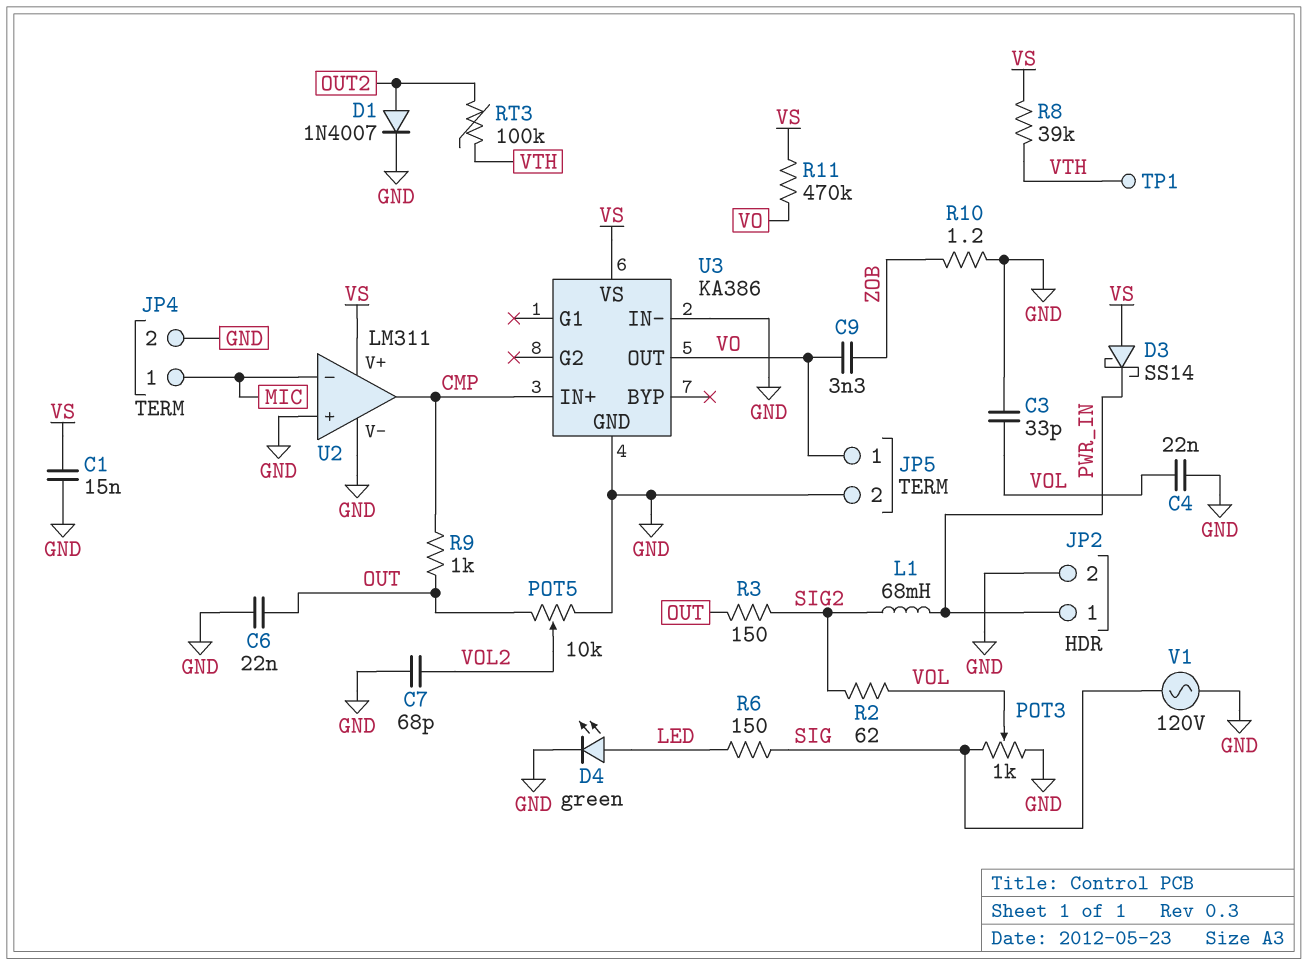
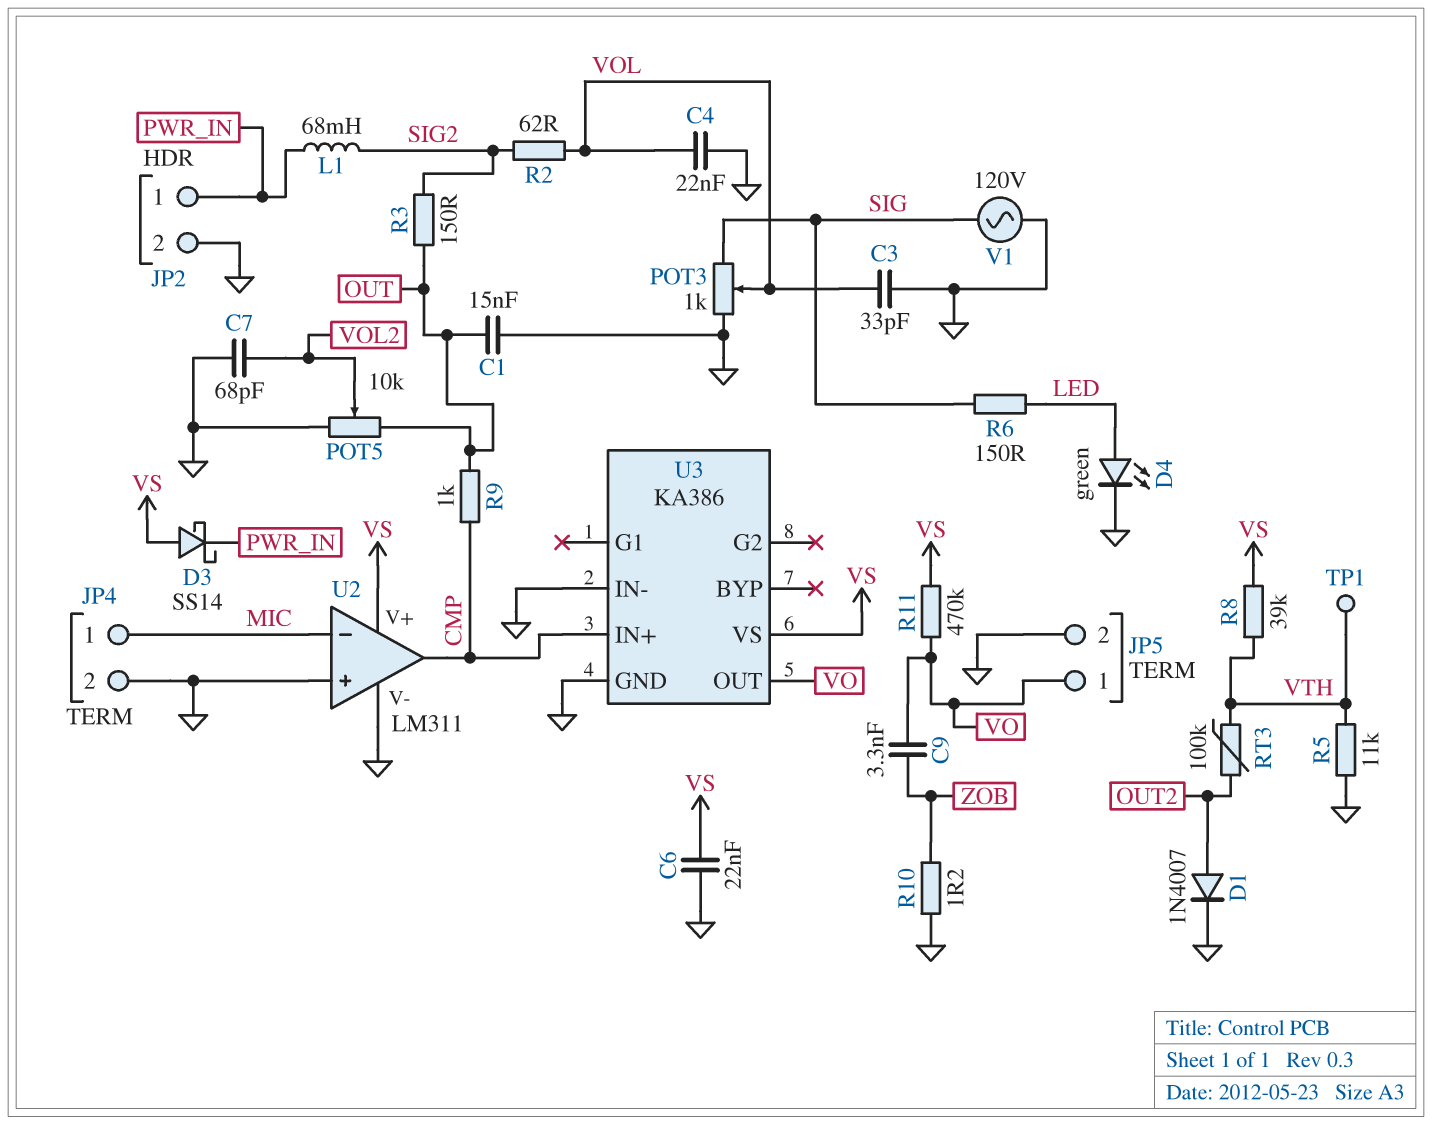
C1: 15nF (GND, VS) -> 15nF (GND, OUT)
C6: 22nF (GND, OUT) -> 22nF (GND, VS)
R5: none -> 11k (GND, VTH)

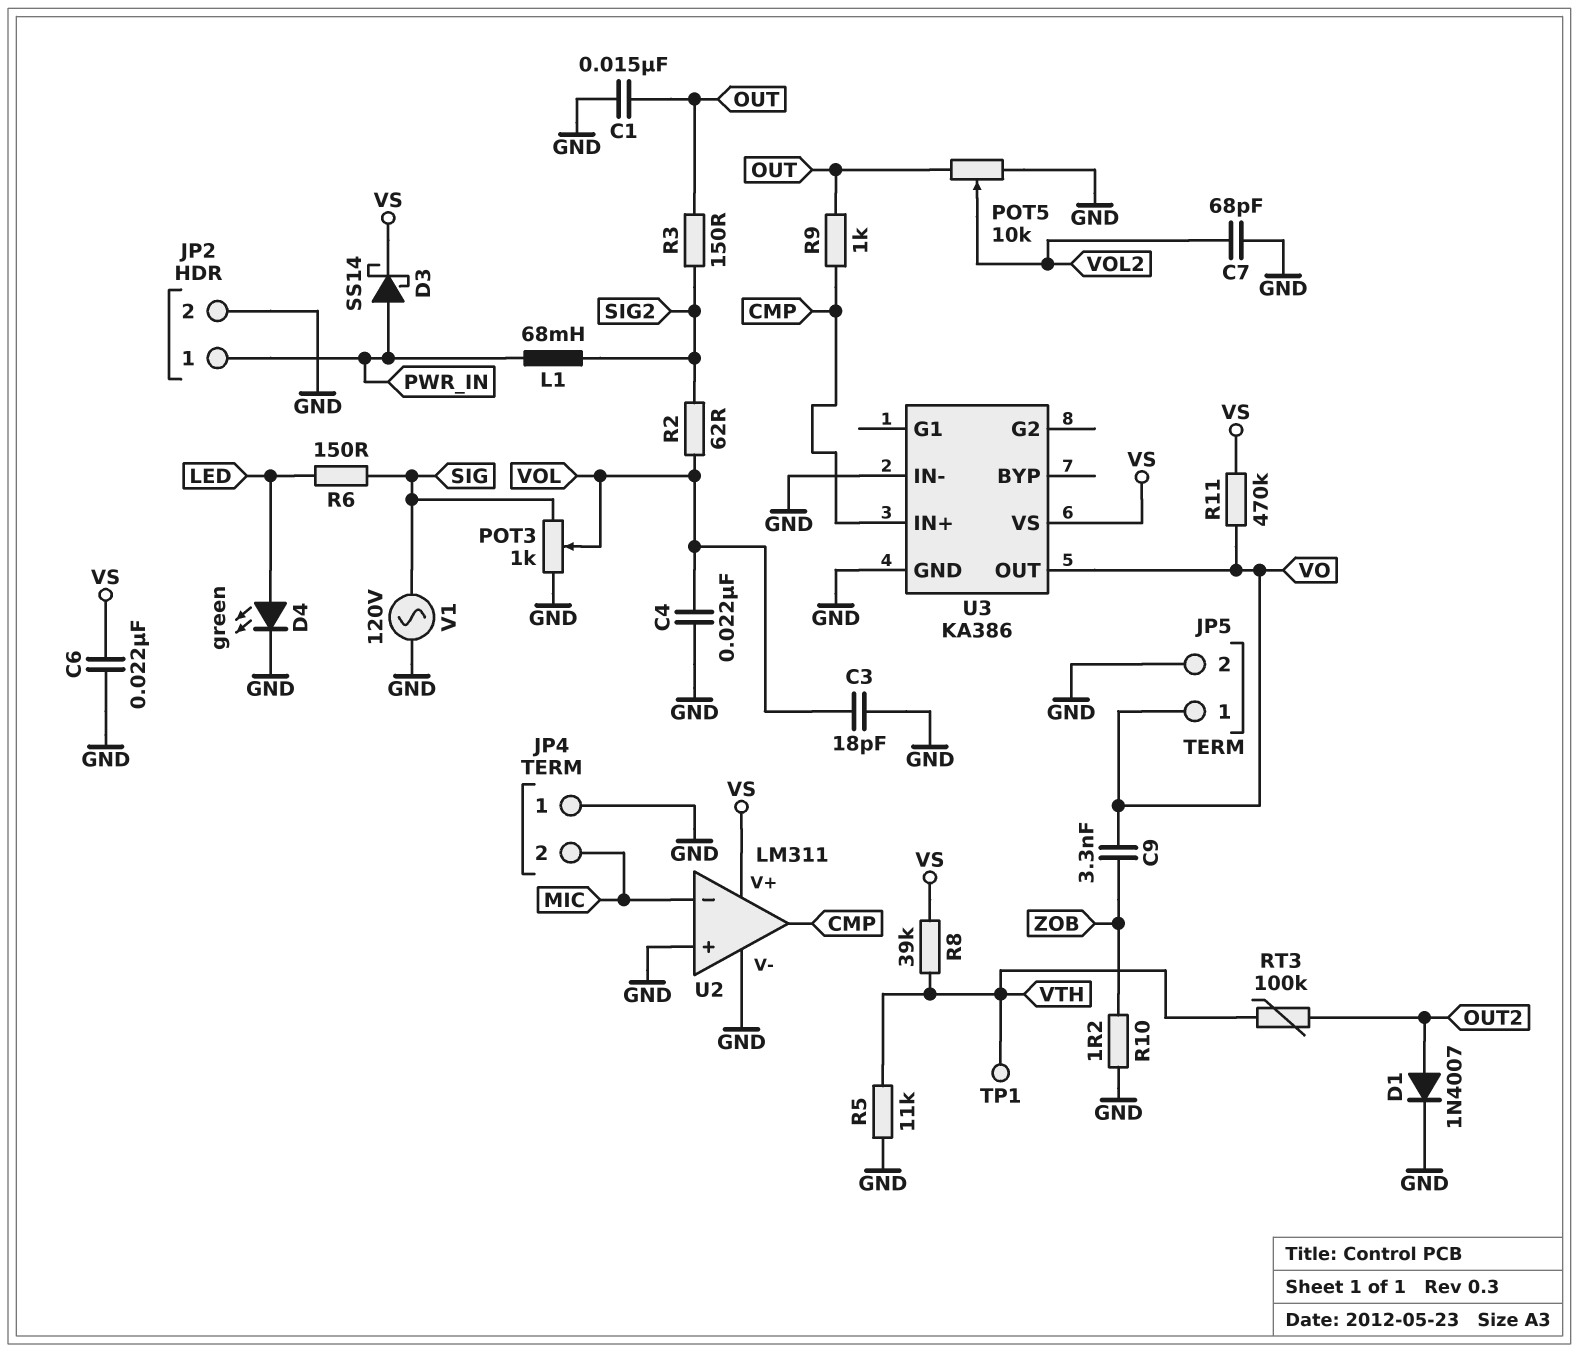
C3: 33pF (GND, VOL) -> 18pF (GND, VOL)
D3: schottky SS14 (A VS, K PWR_IN) -> schottky SS14 (A PWR_IN, K VS)
JP4 pin 1: MIC -> GND
JP4 pin 2: GND -> MIC

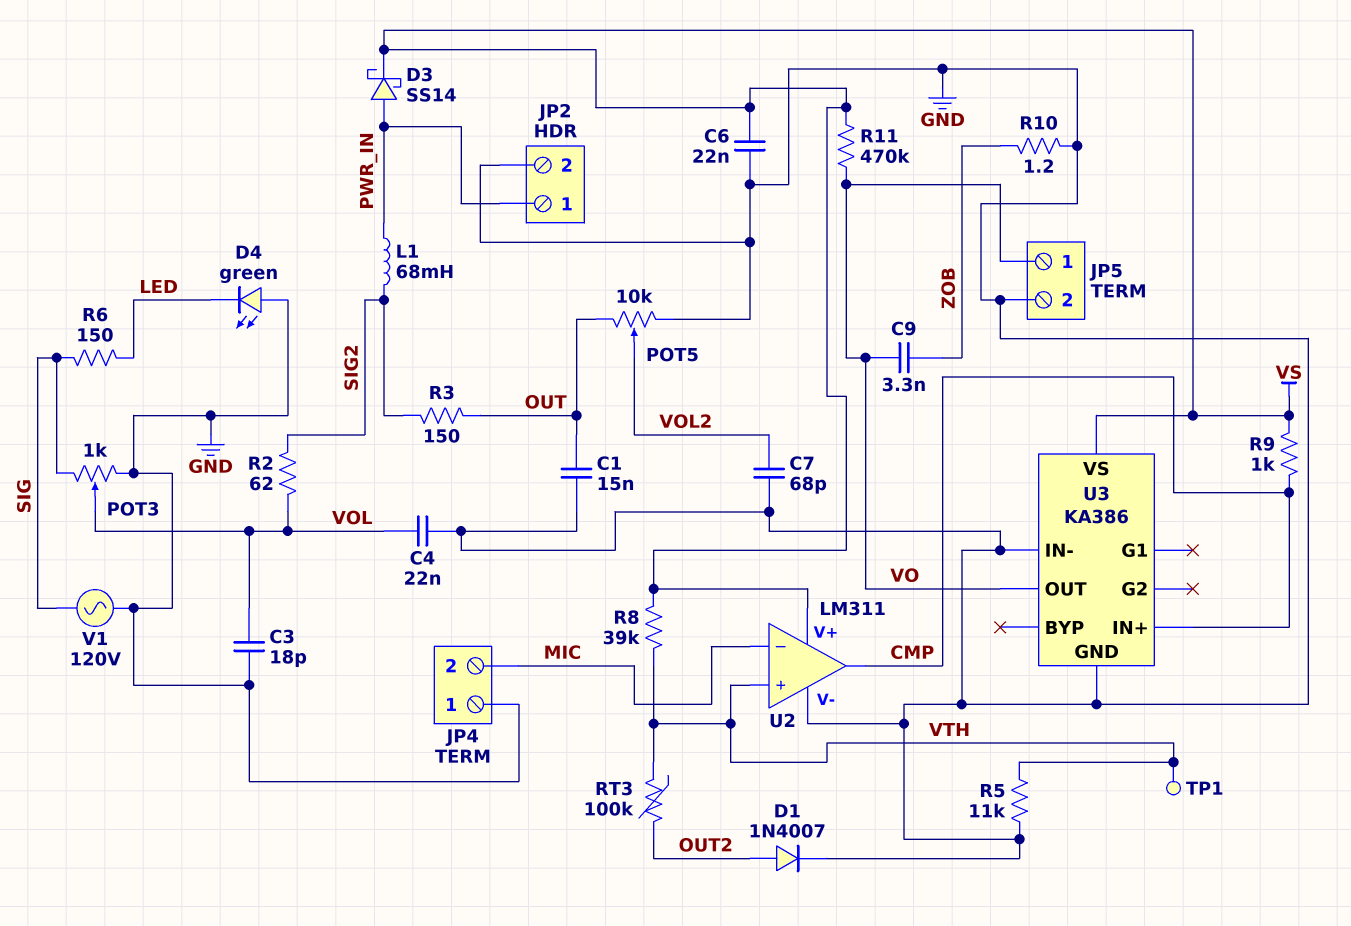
D4: LED green (A LED, K GND) -> LED green (A GND, K LED)
R9: 1k (CMP, OUT) -> 1k (CMP, VS)
U2 pin in+: GND -> VTH

